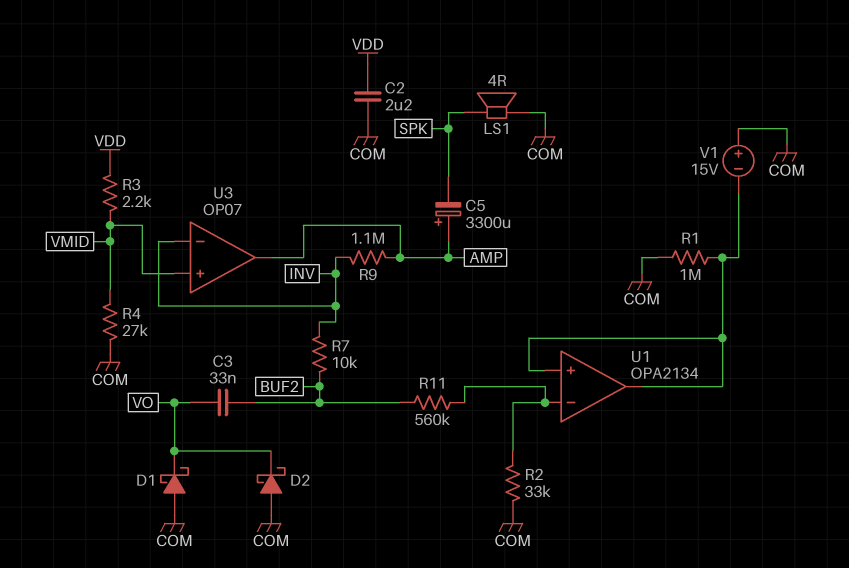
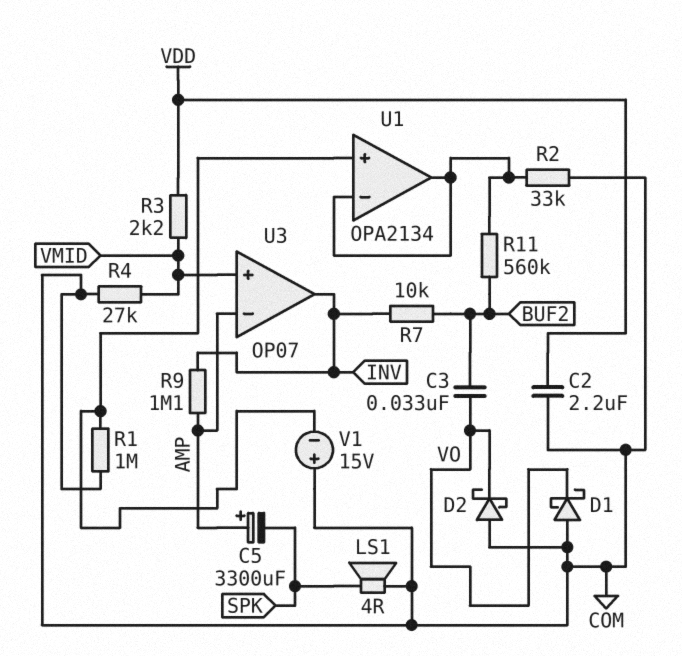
U1 pin out: U1/in+ -> U1/in-
U3 pin in-: INV -> AMP
U3 pin out: AMP -> INV

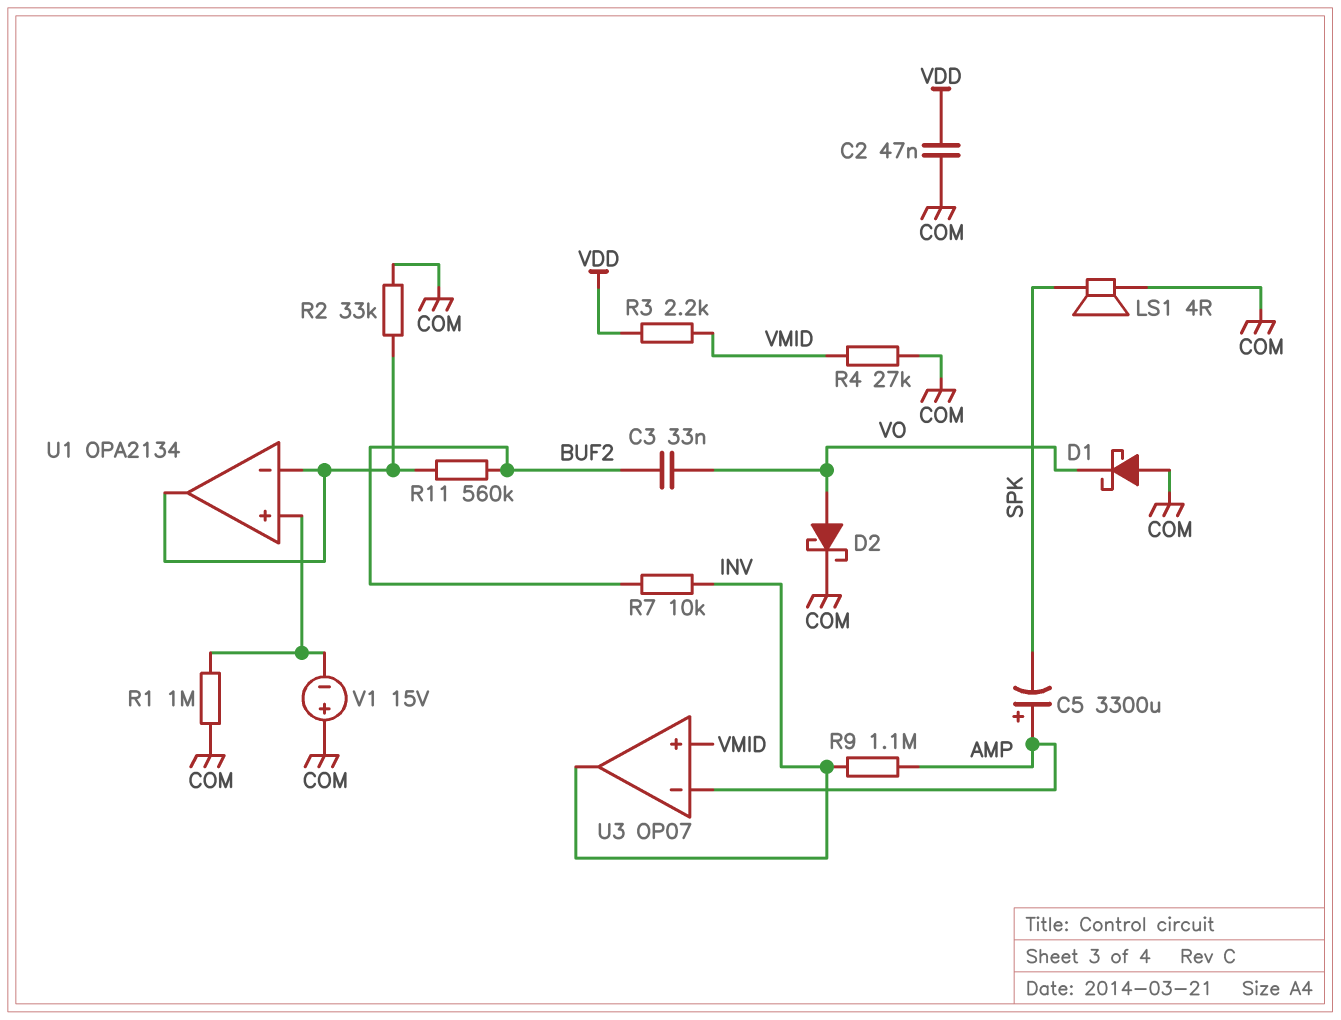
C2: 2.2uF (COM, VDD) -> 47nF (COM, VDD)
D2: schottky (A COM, K VO) -> schottky (A VO, K COM)

